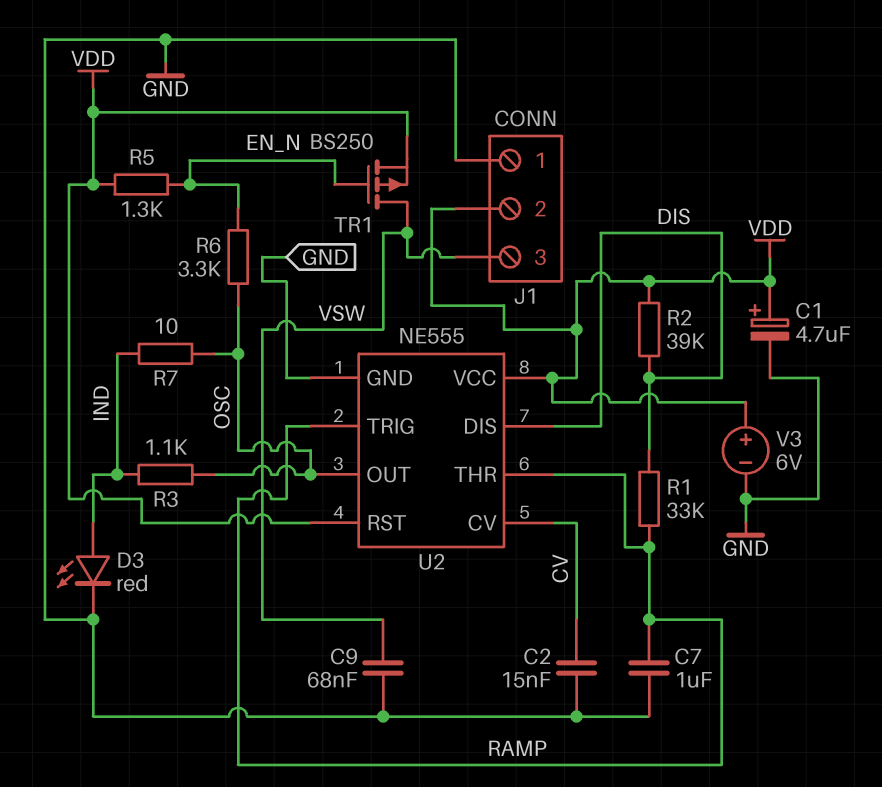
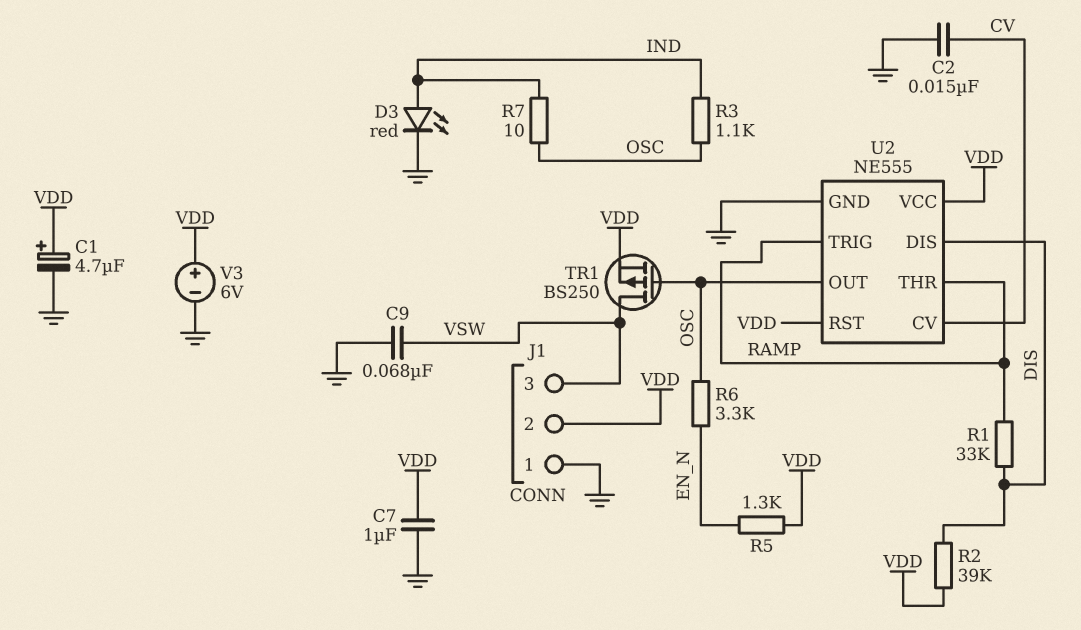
C7: 1uF (GND, RAMP) -> 1uF (GND, VDD)
TR1: PMOS BS250 (G EN_N, D VSW, S VDD) -> PMOS BS250 (G OSC, D VSW, S VDD)

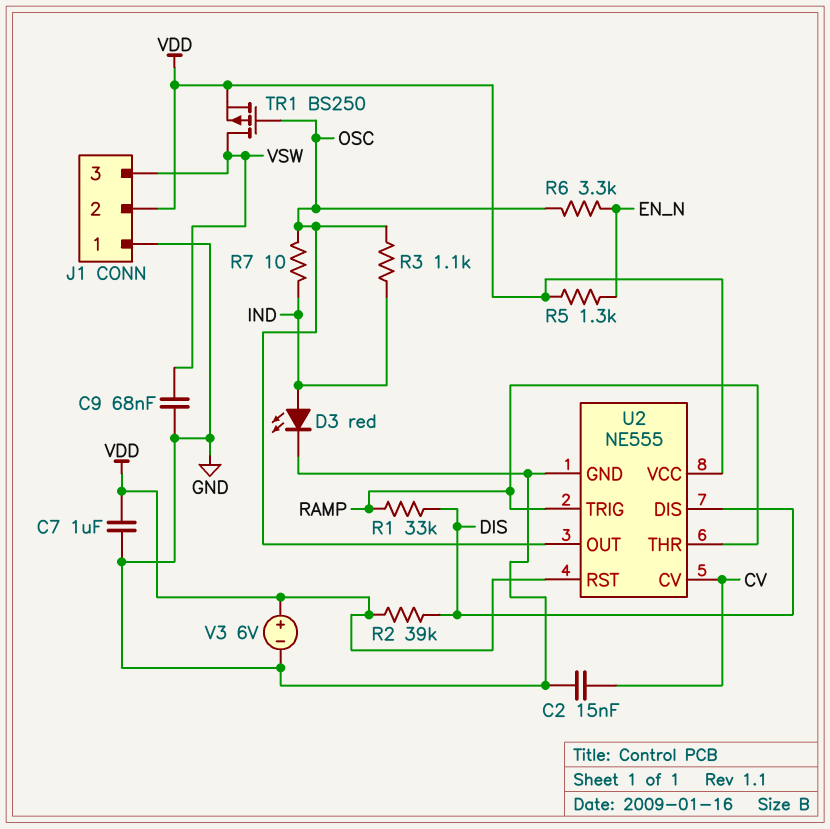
C1: 4.7uF (plus VDD, minus GND) -> none

